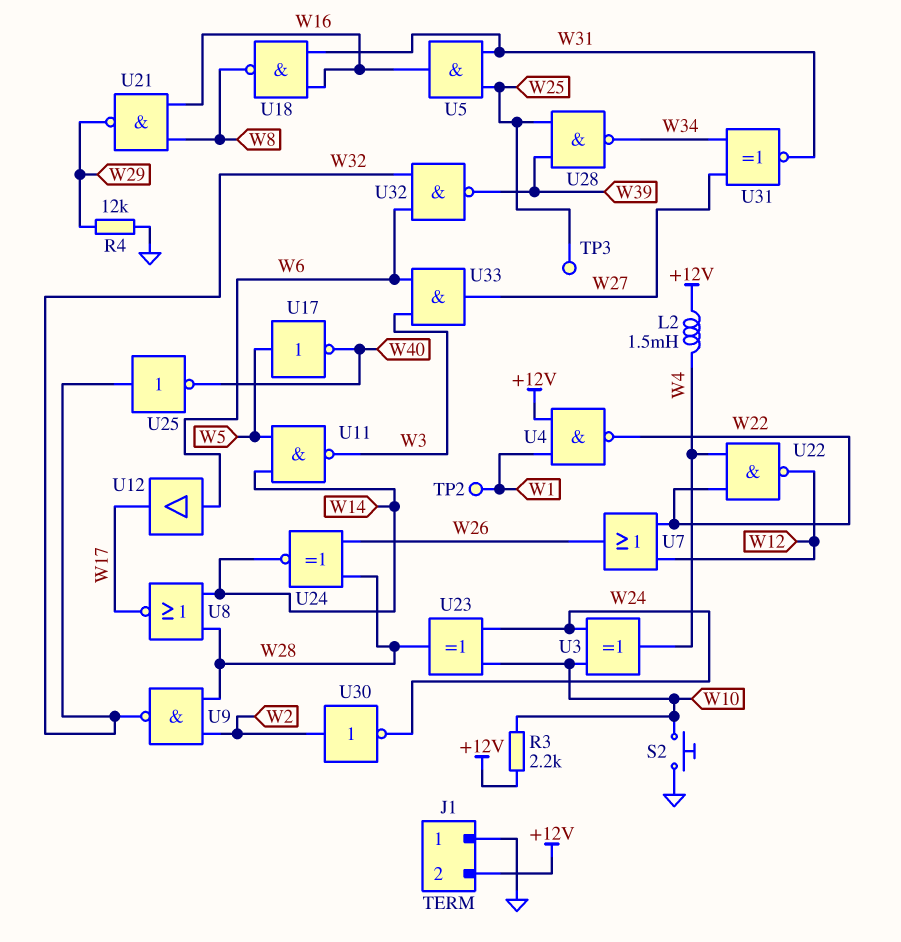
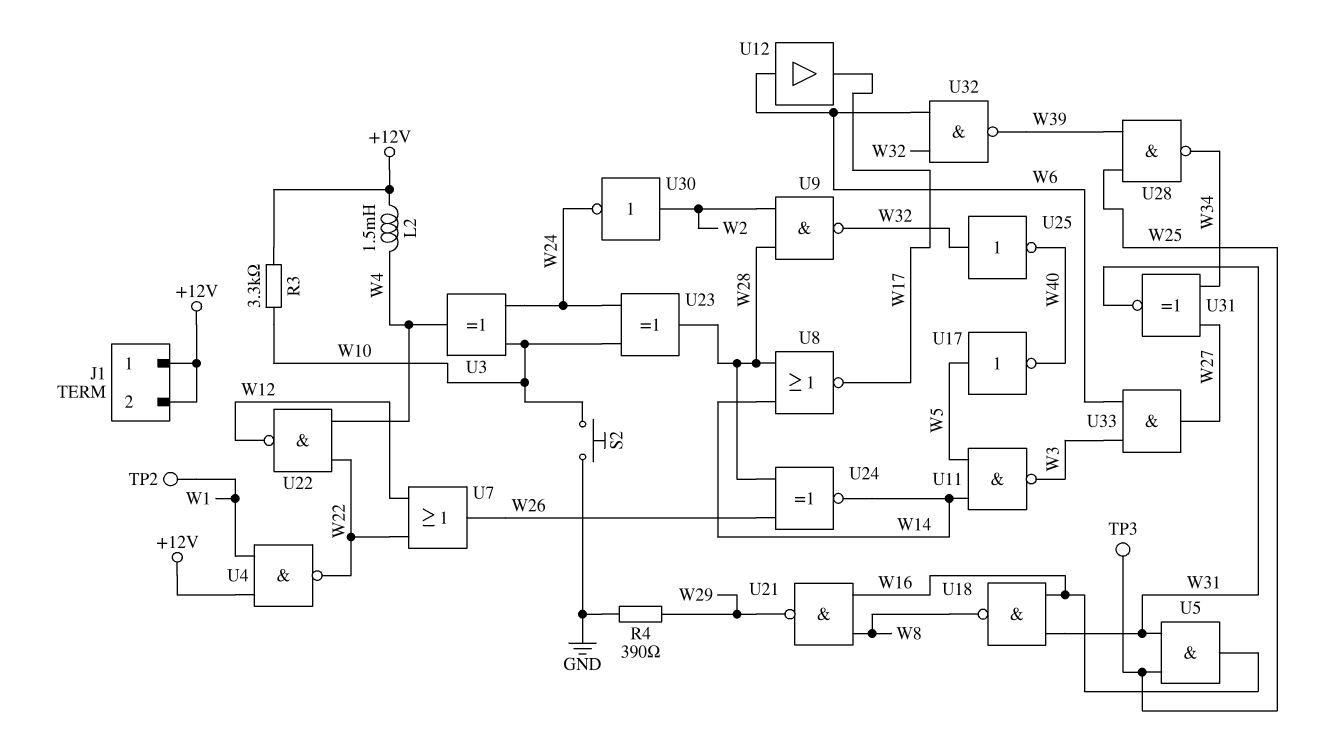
J1 pin 1: GND -> +12V
R3: 2.2k (+12V, W10) -> 3.3k (+12V, W10)
R4: 12k (GND, W29) -> 390 (GND, W29)

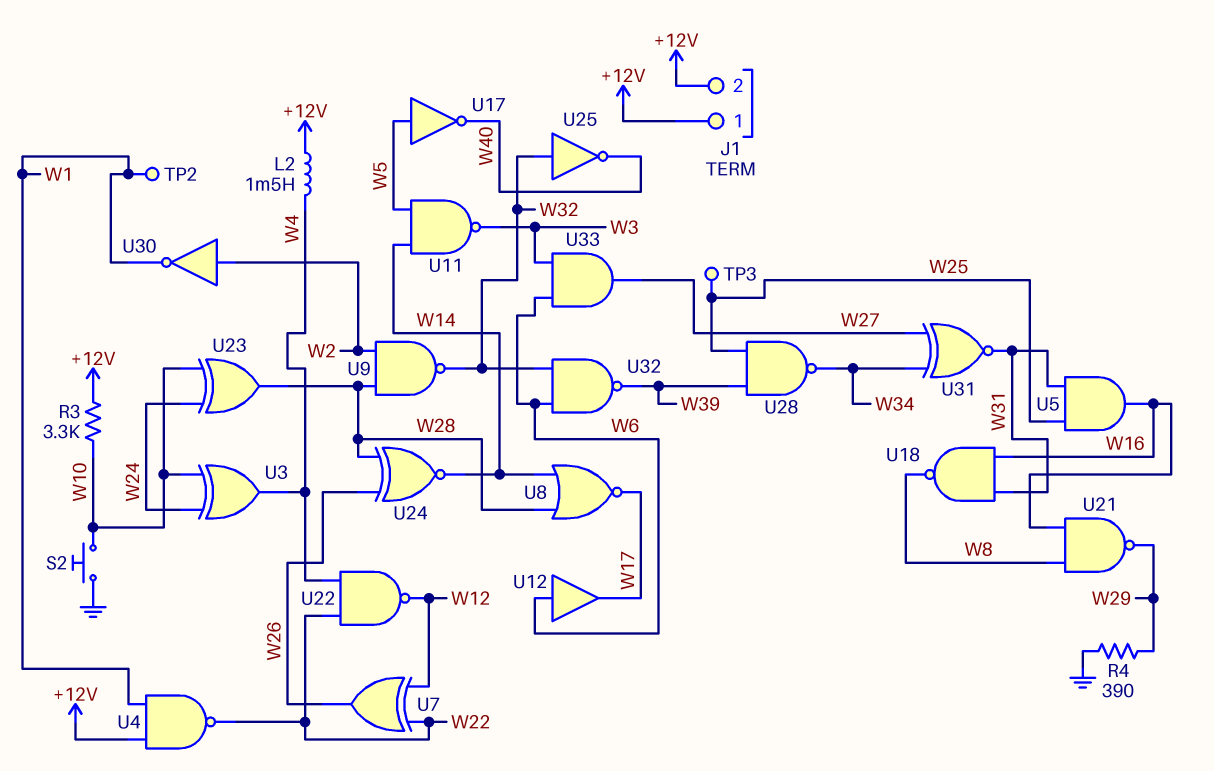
U7: OR (in W12, in W22, out W26) -> XOR (in W12, in W22, out W26)
U30: NOT (in W2, out W24) -> NOT (in W2, out W1)

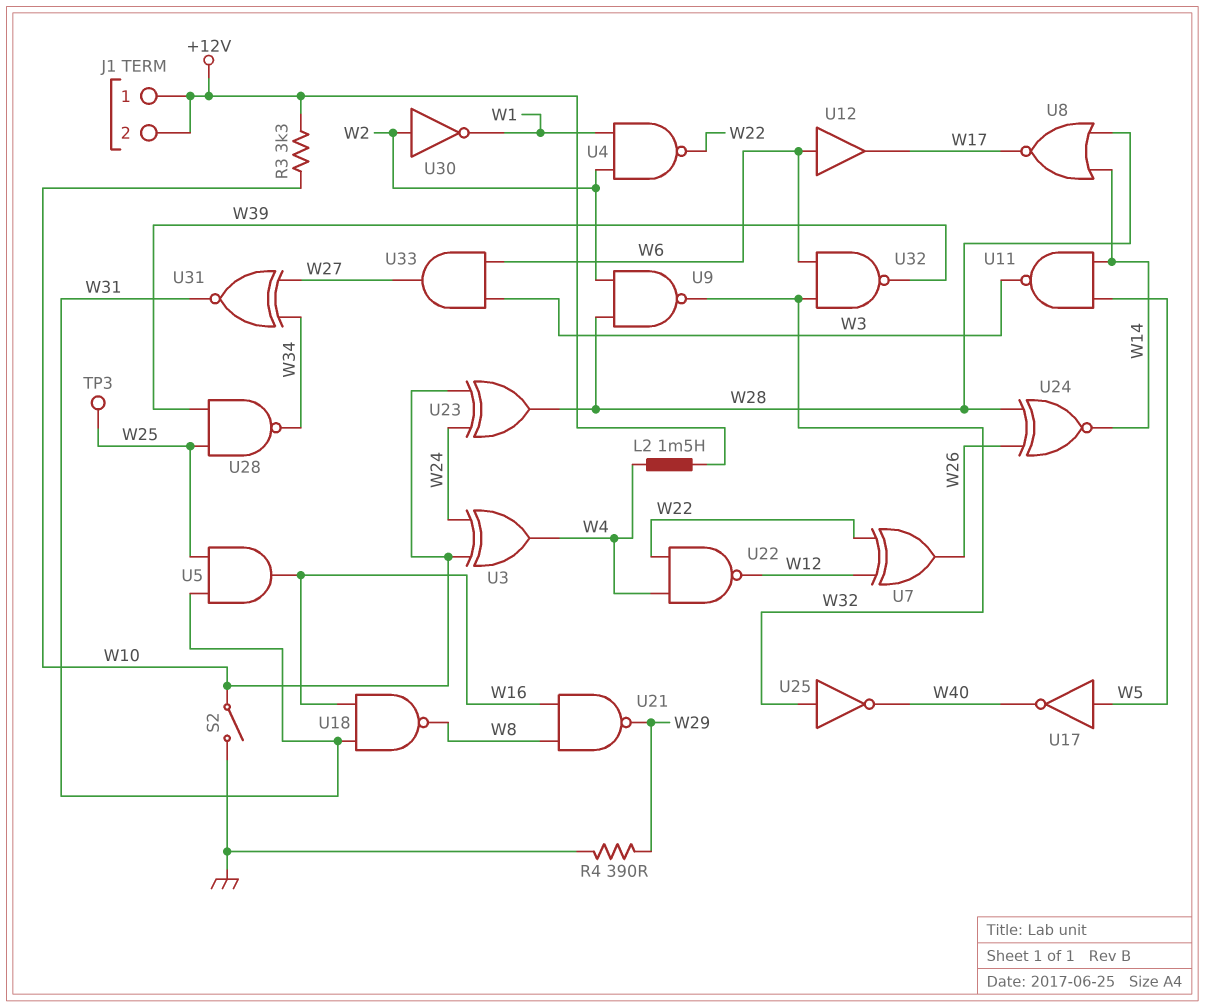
S2: button (GND, W10) -> switch (GND, W10)
TP2: test point (W1) -> none
U4: NAND (in +12V, in W1, out W22) -> NAND (in W1, in W2, out W22)

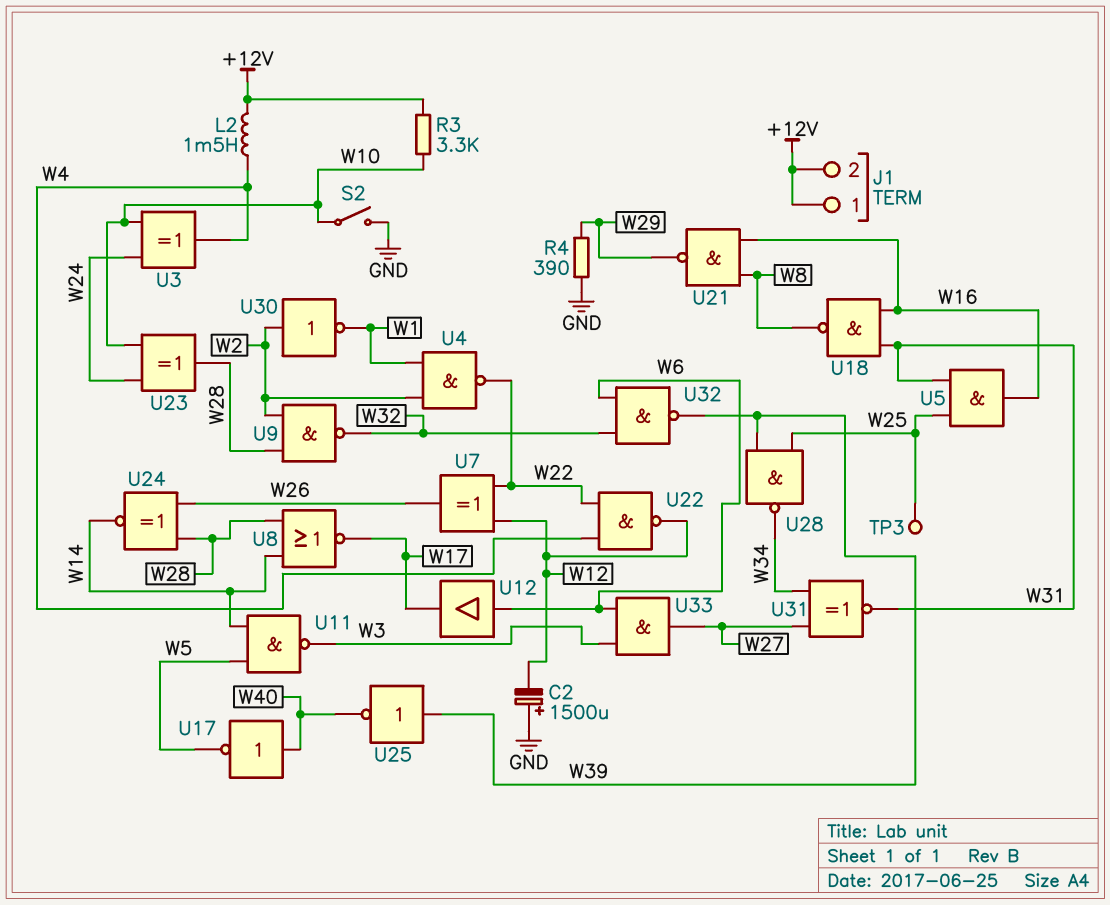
C2: none -> 1500uF (plus GND, minus W12)
U17: NOT (in W5, out W40) -> NOT (in W40, out W5)
U25: NOT (in W32, out W40) -> NOT (in W39, out W40)

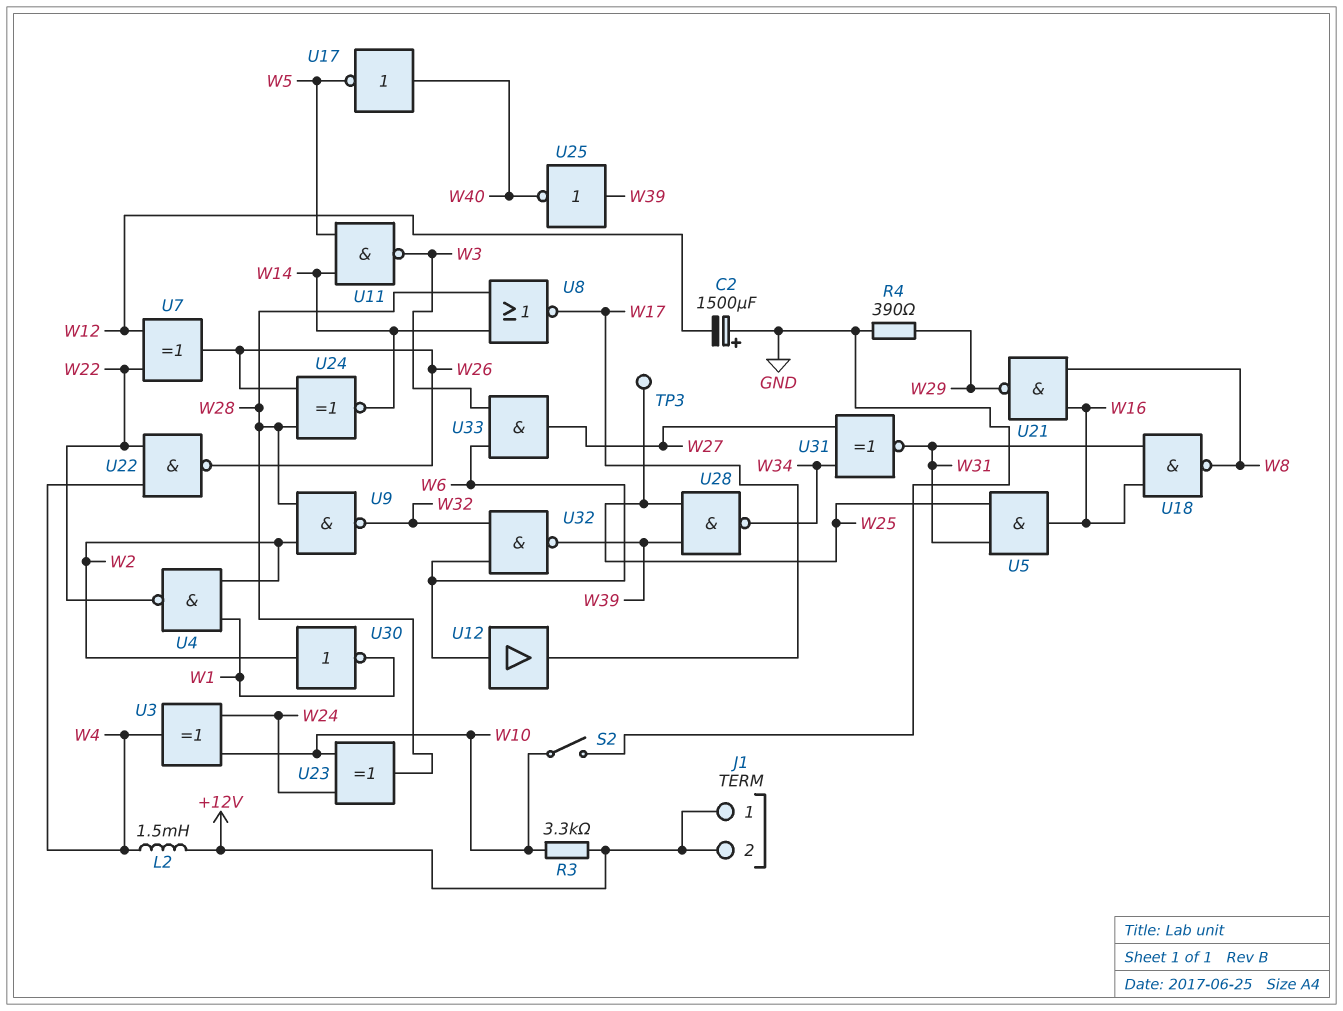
U22: NAND (in W4, in W22, out W12) -> NAND (in W4, in W22, out W26)

